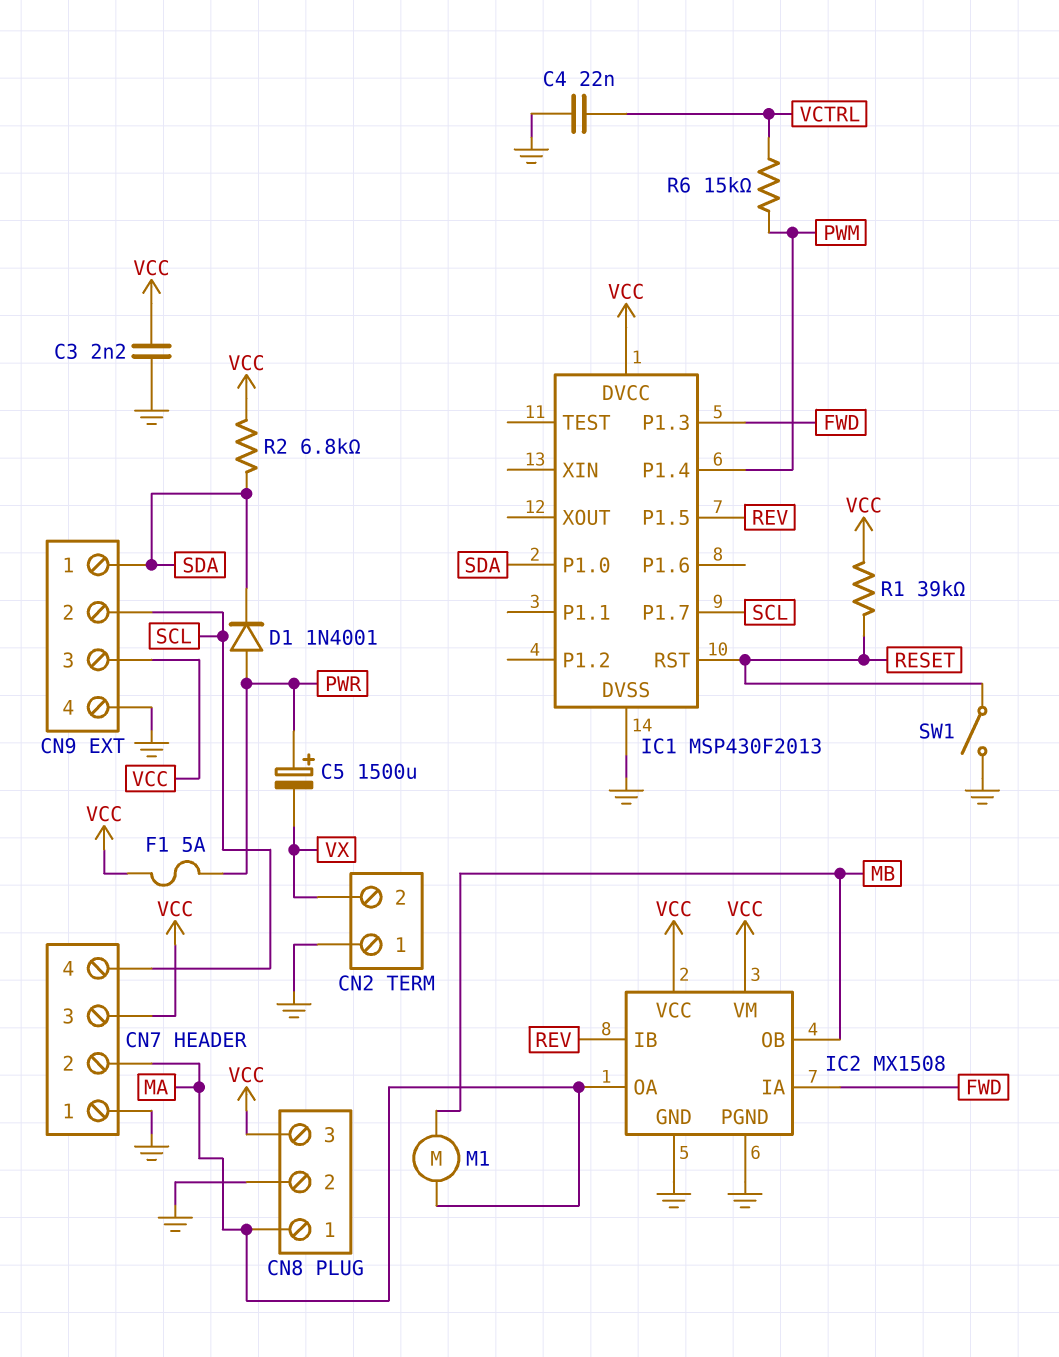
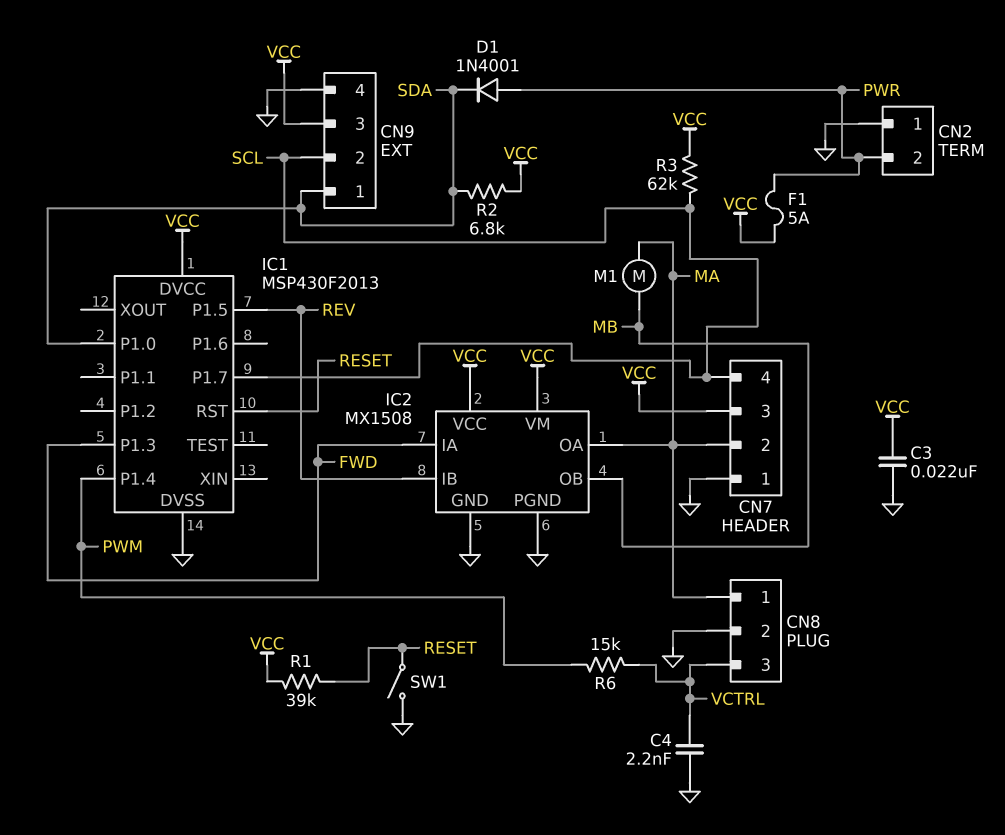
C3: 2.2nF (GND, VCC) -> 22nF (GND, VCC)
C4: 22nF (GND, VCTRL) -> 2.2nF (GND, VCTRL)
C5: 1500uF (plus PWR, minus VX) -> none
CN2 pin 2: VX -> PWR
CN8 pin 3: VCC -> VCTRL
R3: none -> 62k (SCL, VCC)

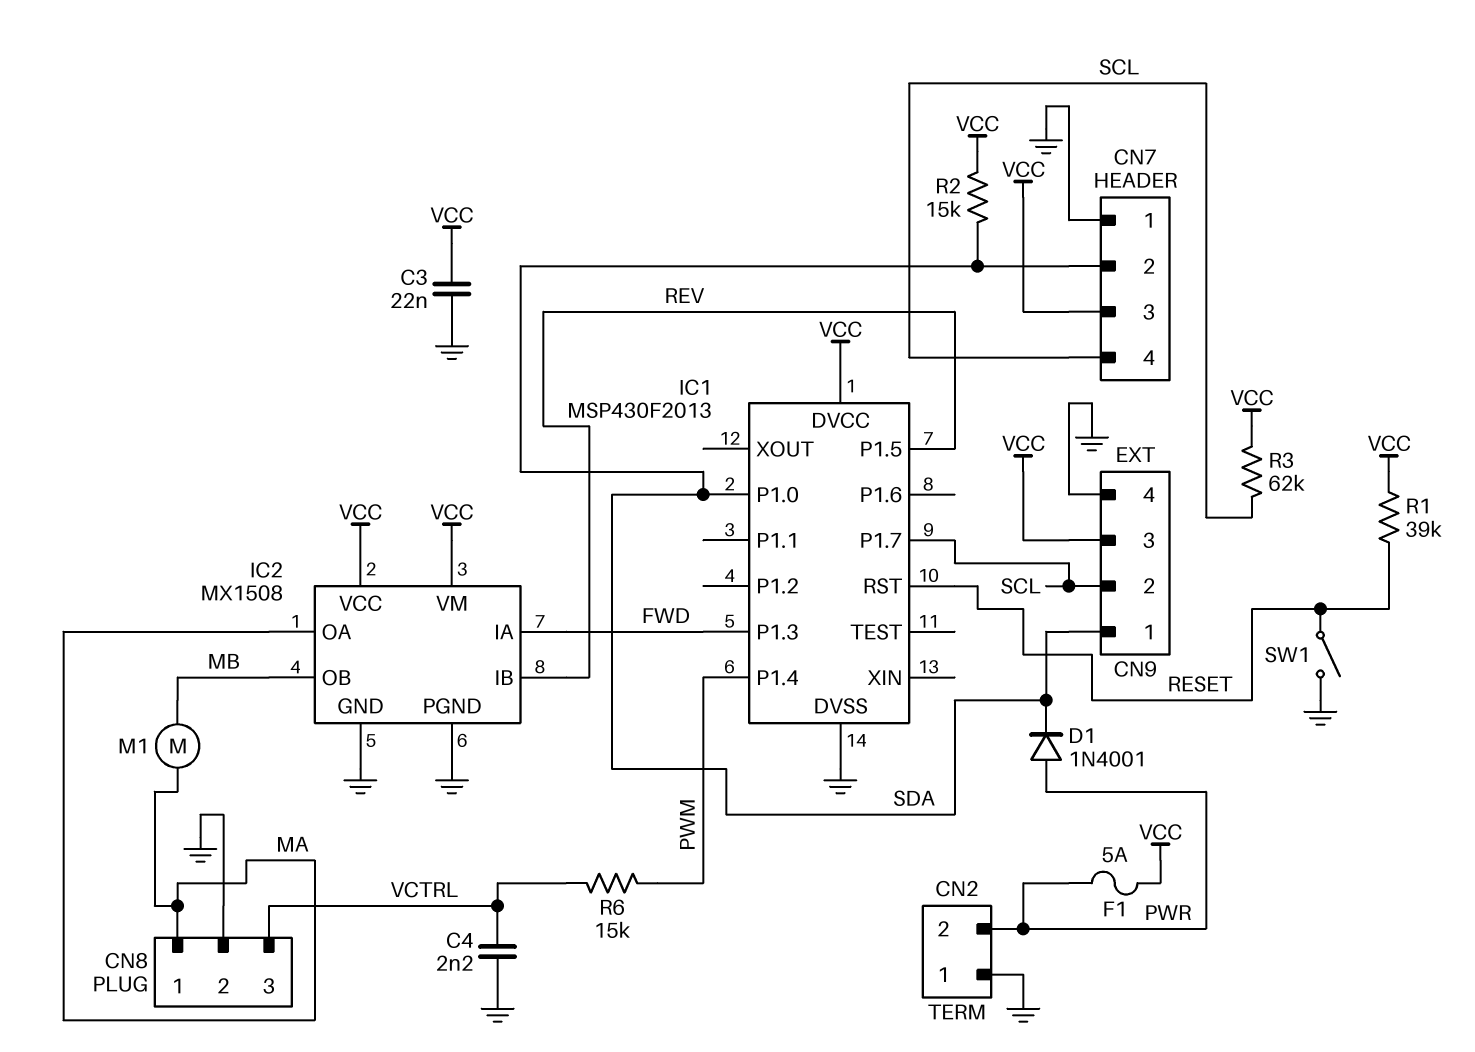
CN7 pin 2: MA -> SDA
R2: 6.8k (SDA, VCC) -> 15k (SDA, VCC)

